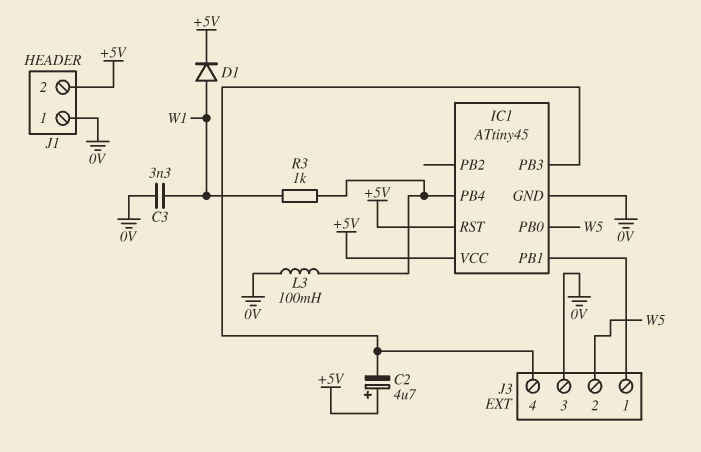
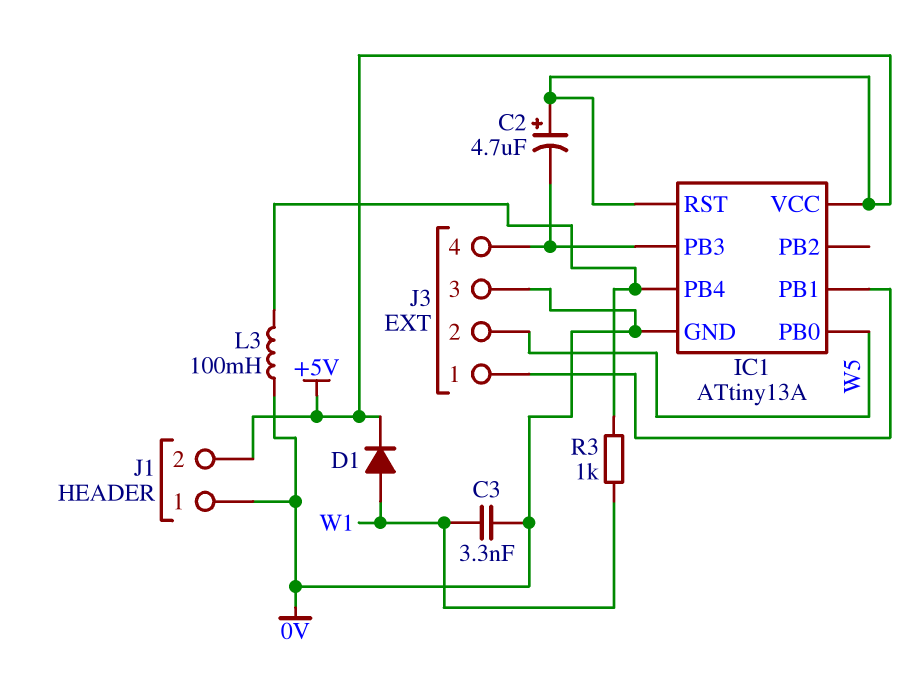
IC1: ATtiny45 -> ATtiny13A

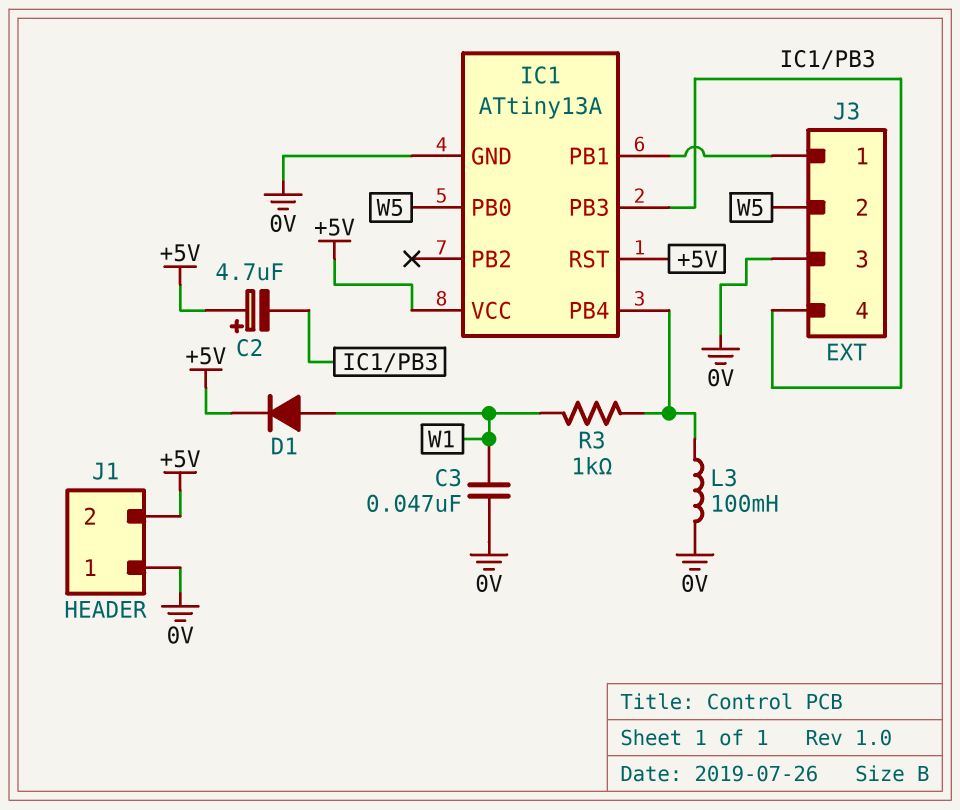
C3: 3.3nF (0V, W1) -> 47nF (0V, W1)

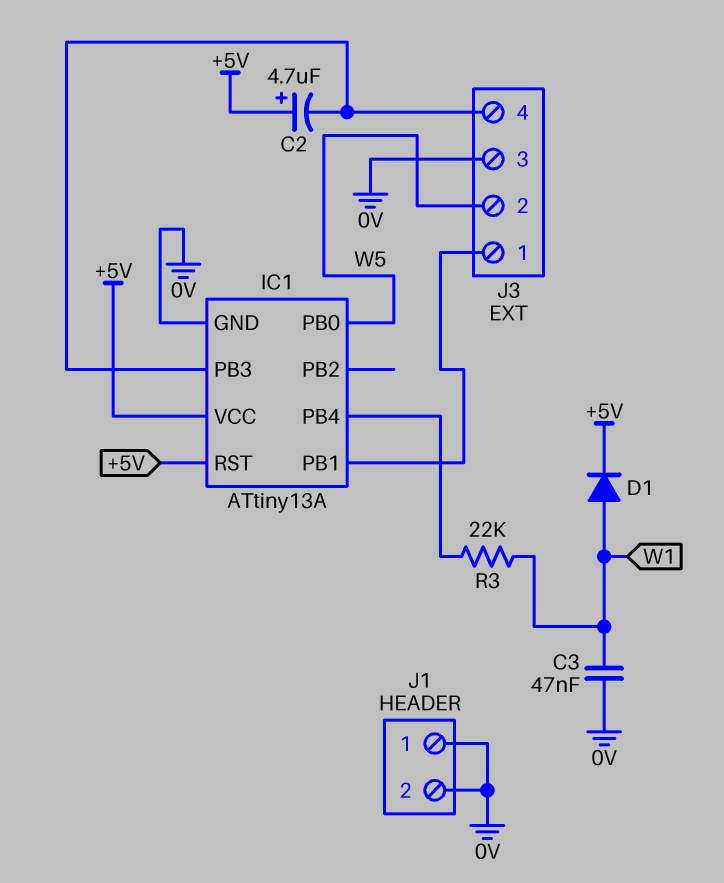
J1 pin 2: +5V -> 0V
L3: 100mH (0V, IC1/PB4) -> none
R3: 1k (IC1/PB4, W1) -> 22k (IC1/PB4, W1)

